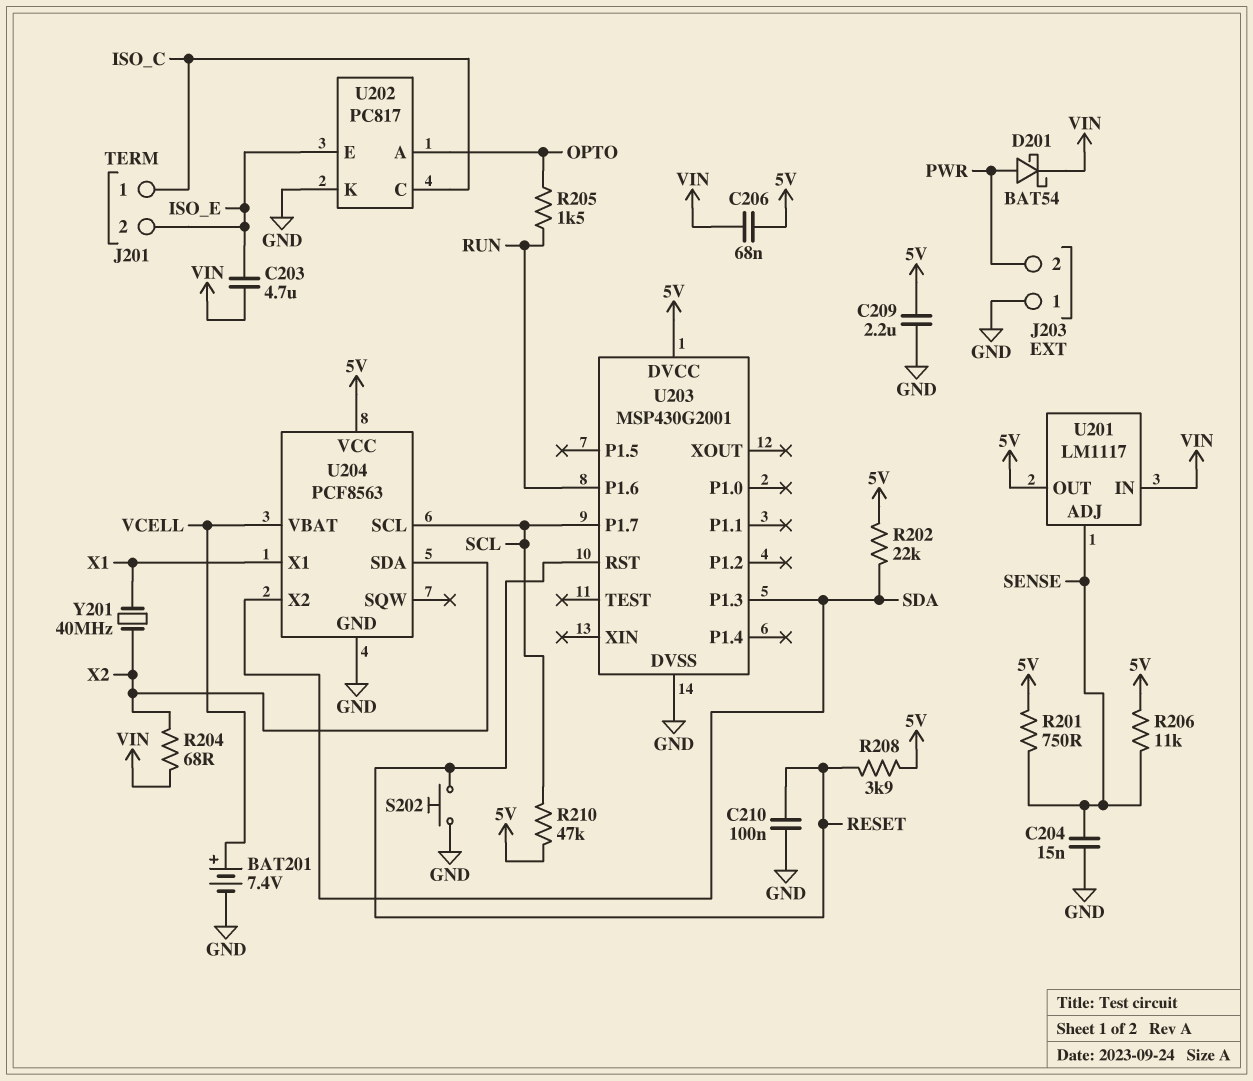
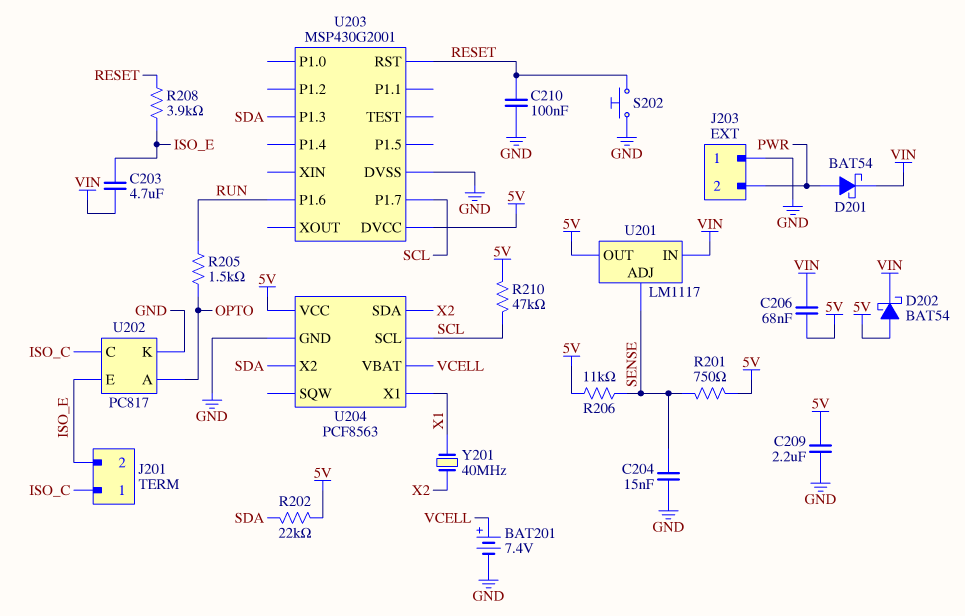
D202: none -> schottky BAT54 (A 5V, K VIN)
R204: 68 (VIN, X2) -> none
R208: 3.9k (5V, RESET) -> 3.9k (ISO_E, RESET)

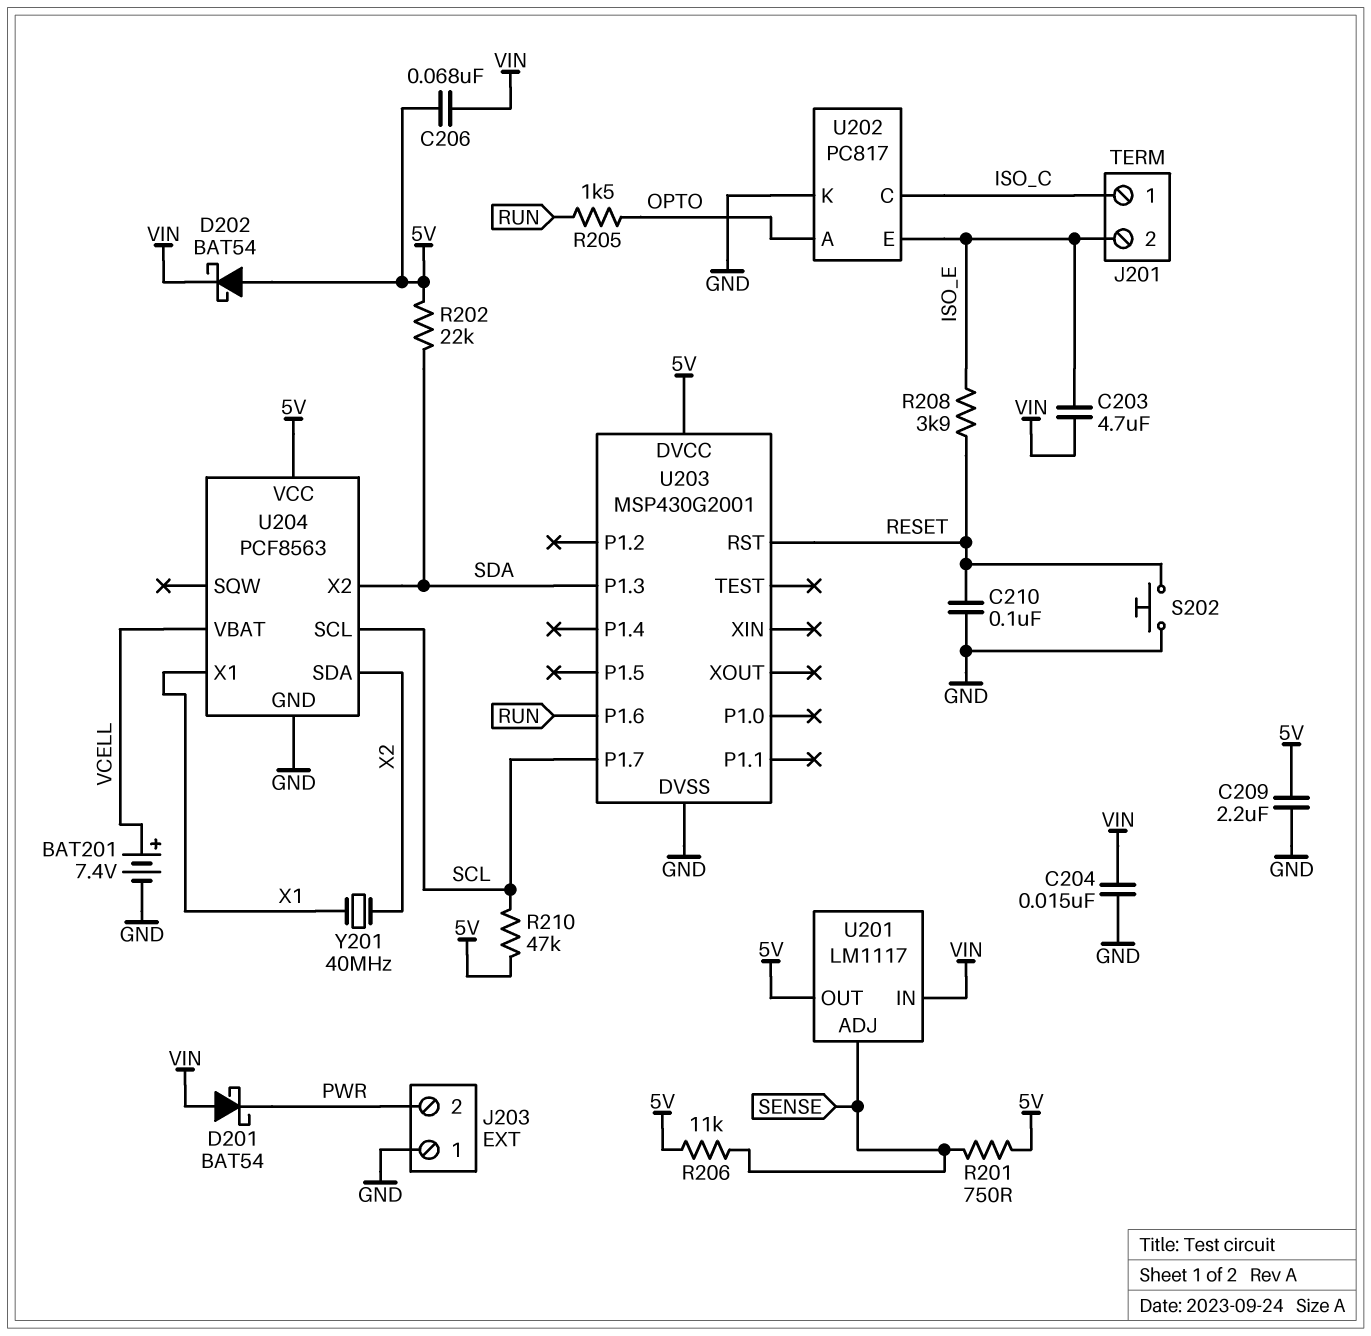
C204: 15nF (GND, SENSE) -> 15nF (GND, VIN)
D201: schottky BAT54 (A PWR, K VIN) -> schottky BAT54 (A VIN, K PWR)

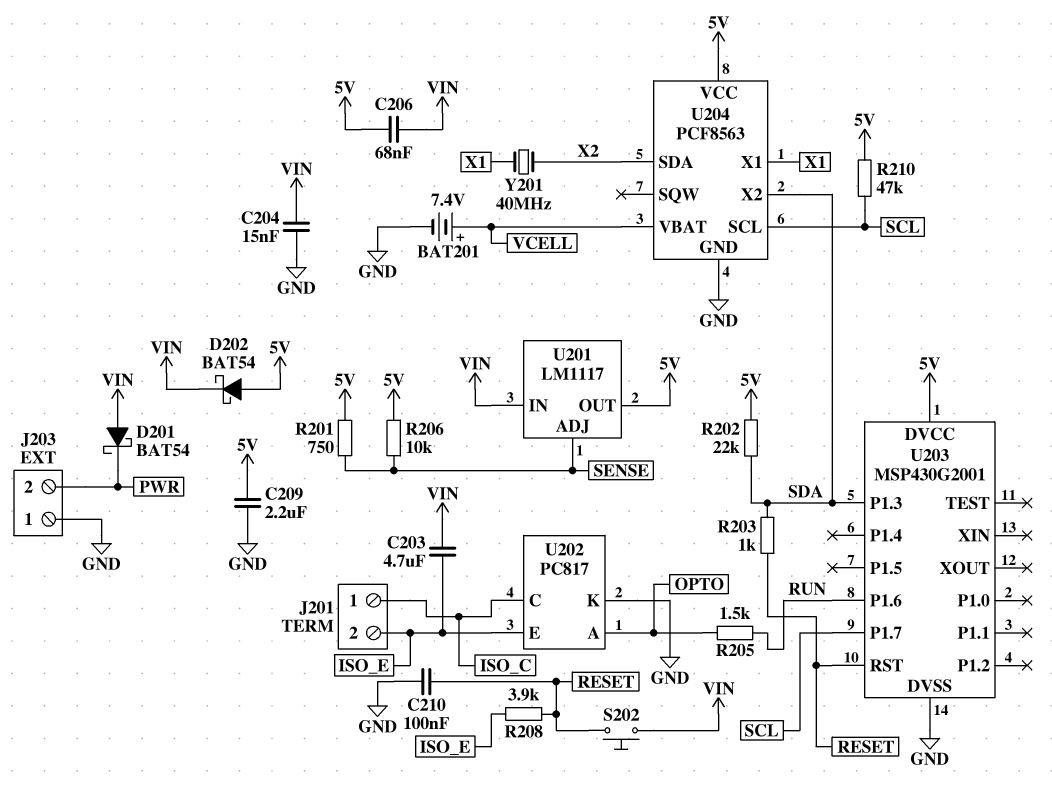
R203: none -> 1k (RESET, SDA)
R206: 11k (5V, SENSE) -> 10k (5V, SENSE)
S202: button (GND, RESET) -> button (RESET, VIN)

